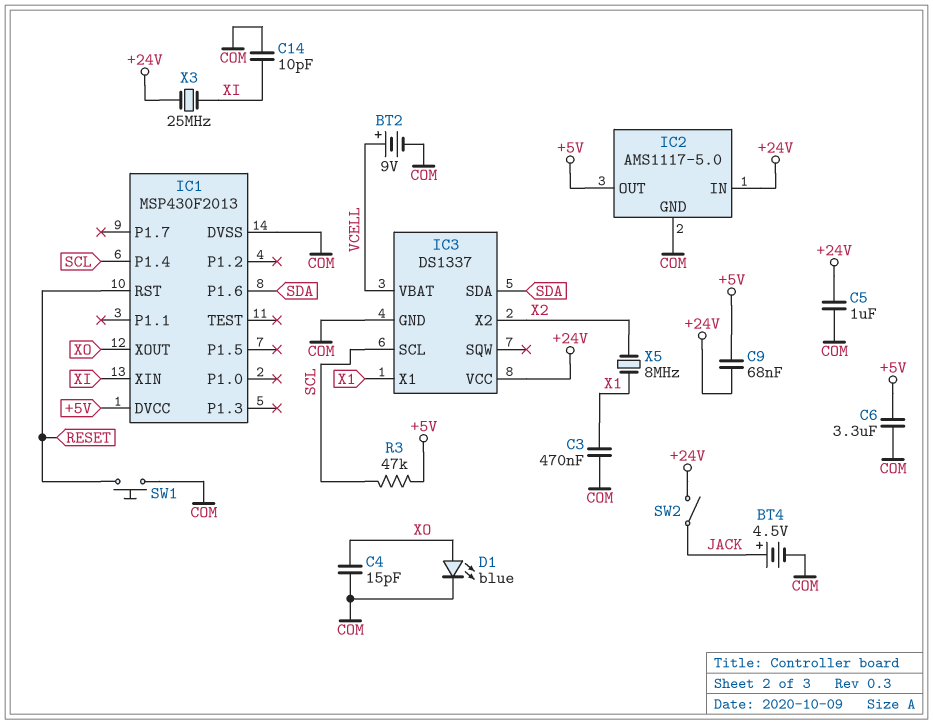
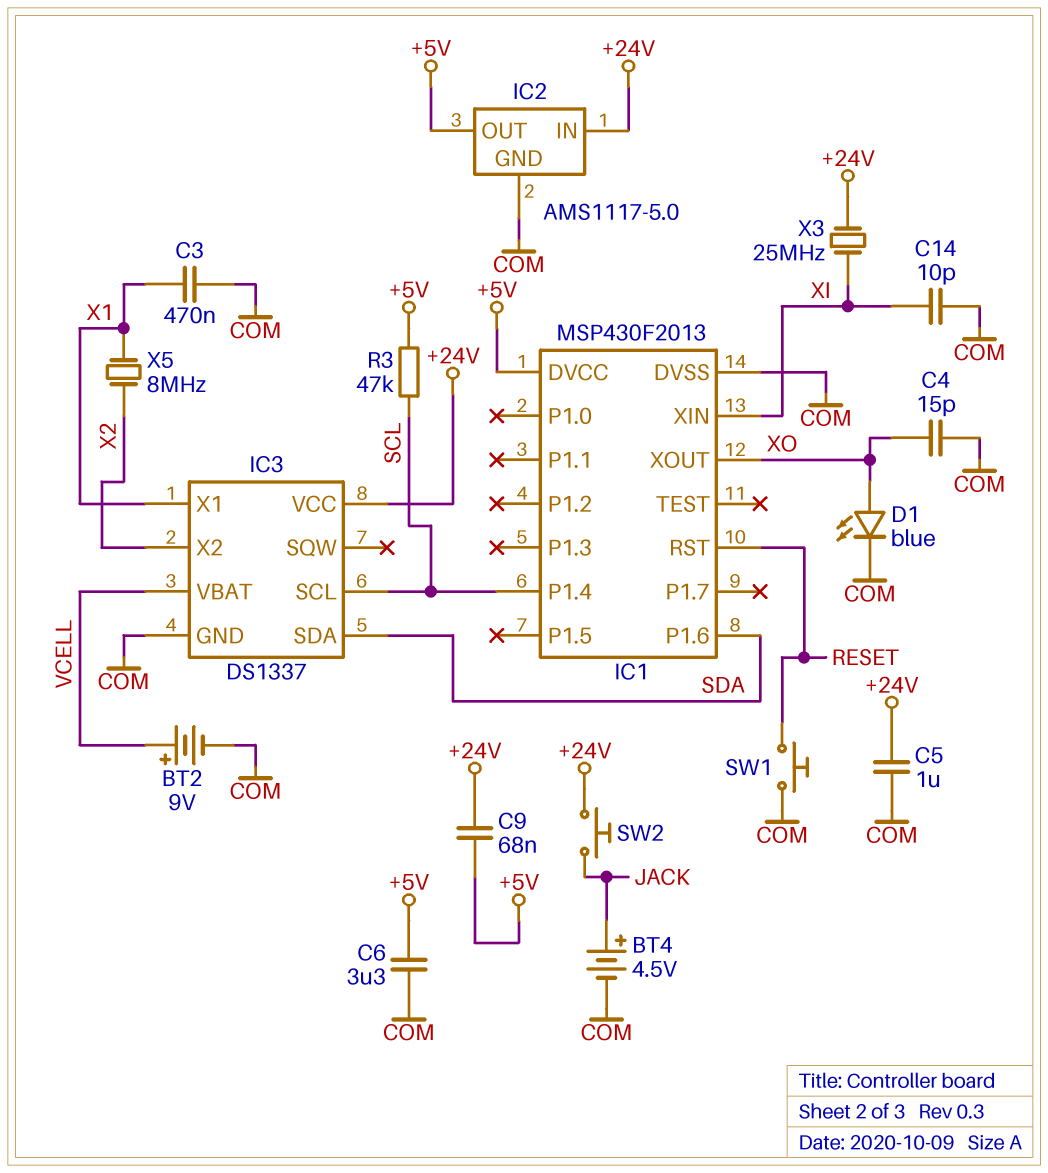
SW2: switch (+24V, JACK) -> button (+24V, JACK)

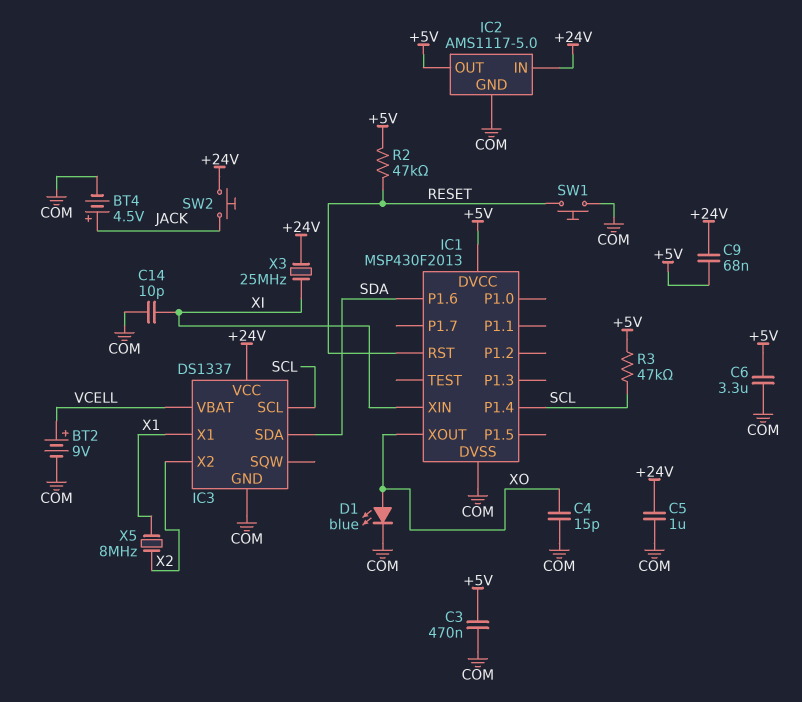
C3: 470nF (COM, X1) -> 470nF (+5V, COM)
R2: none -> 47k (+5V, RESET)

